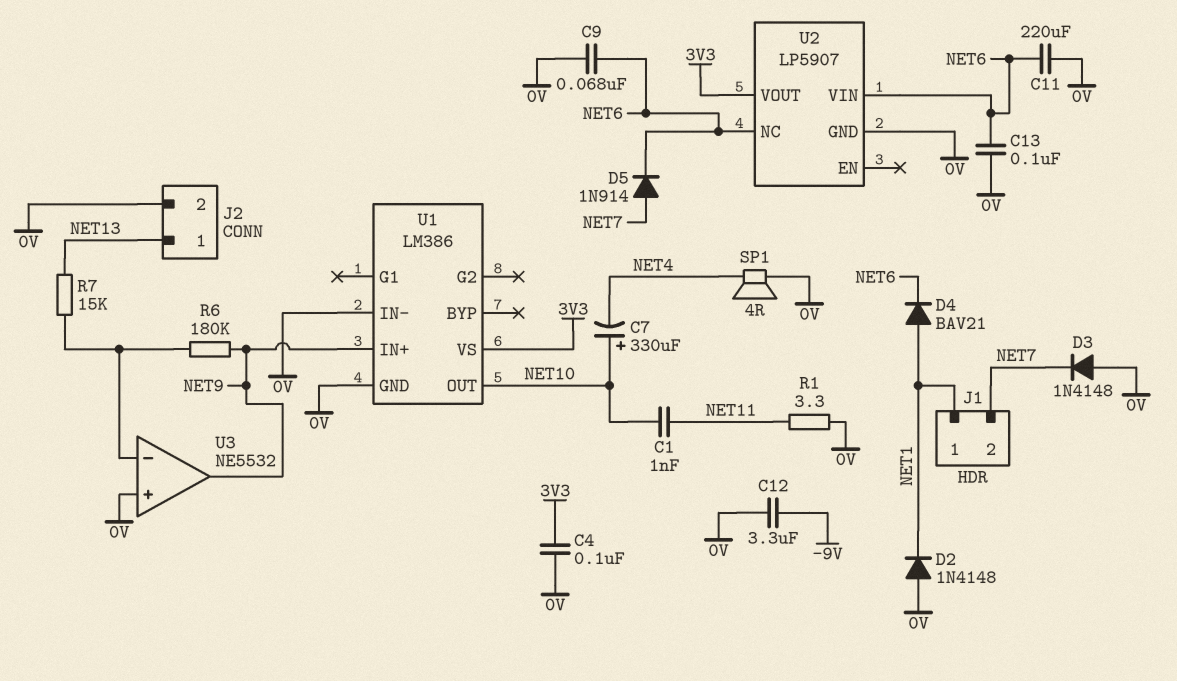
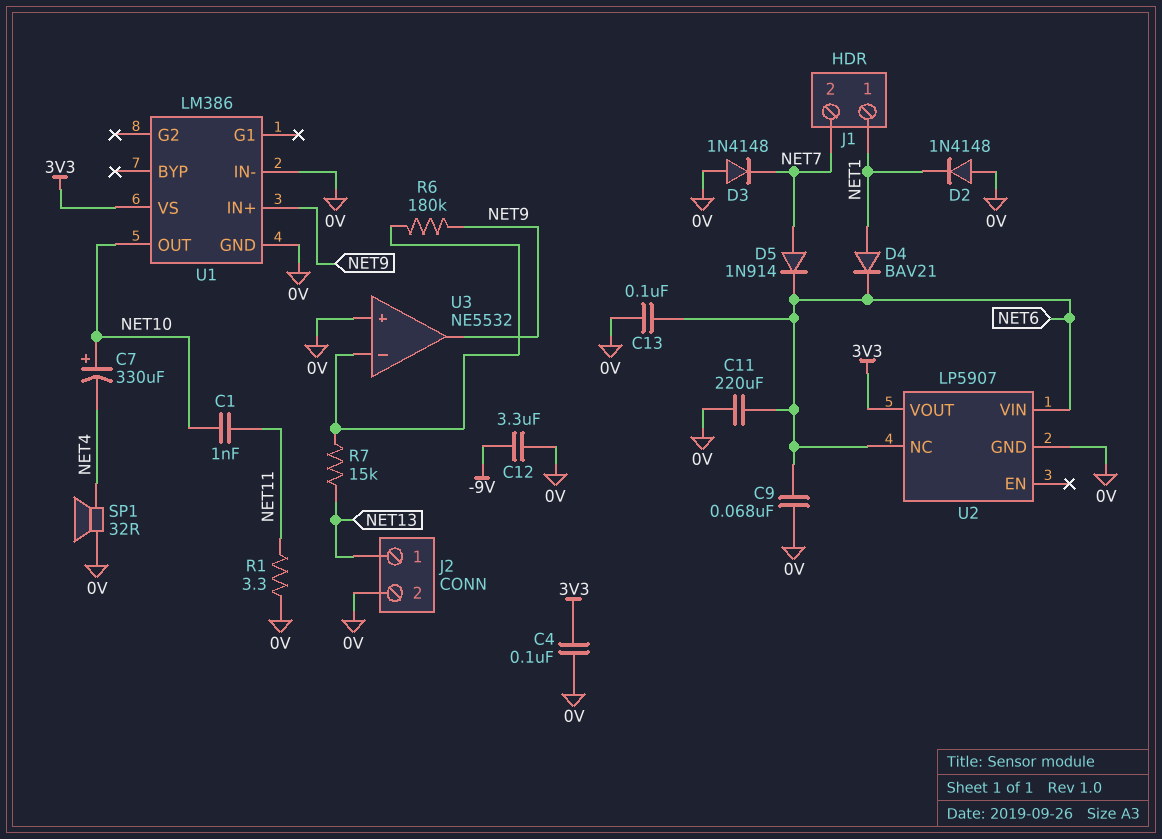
SP1: speaker 4R (0V, NET4) -> speaker 32R (0V, NET4)

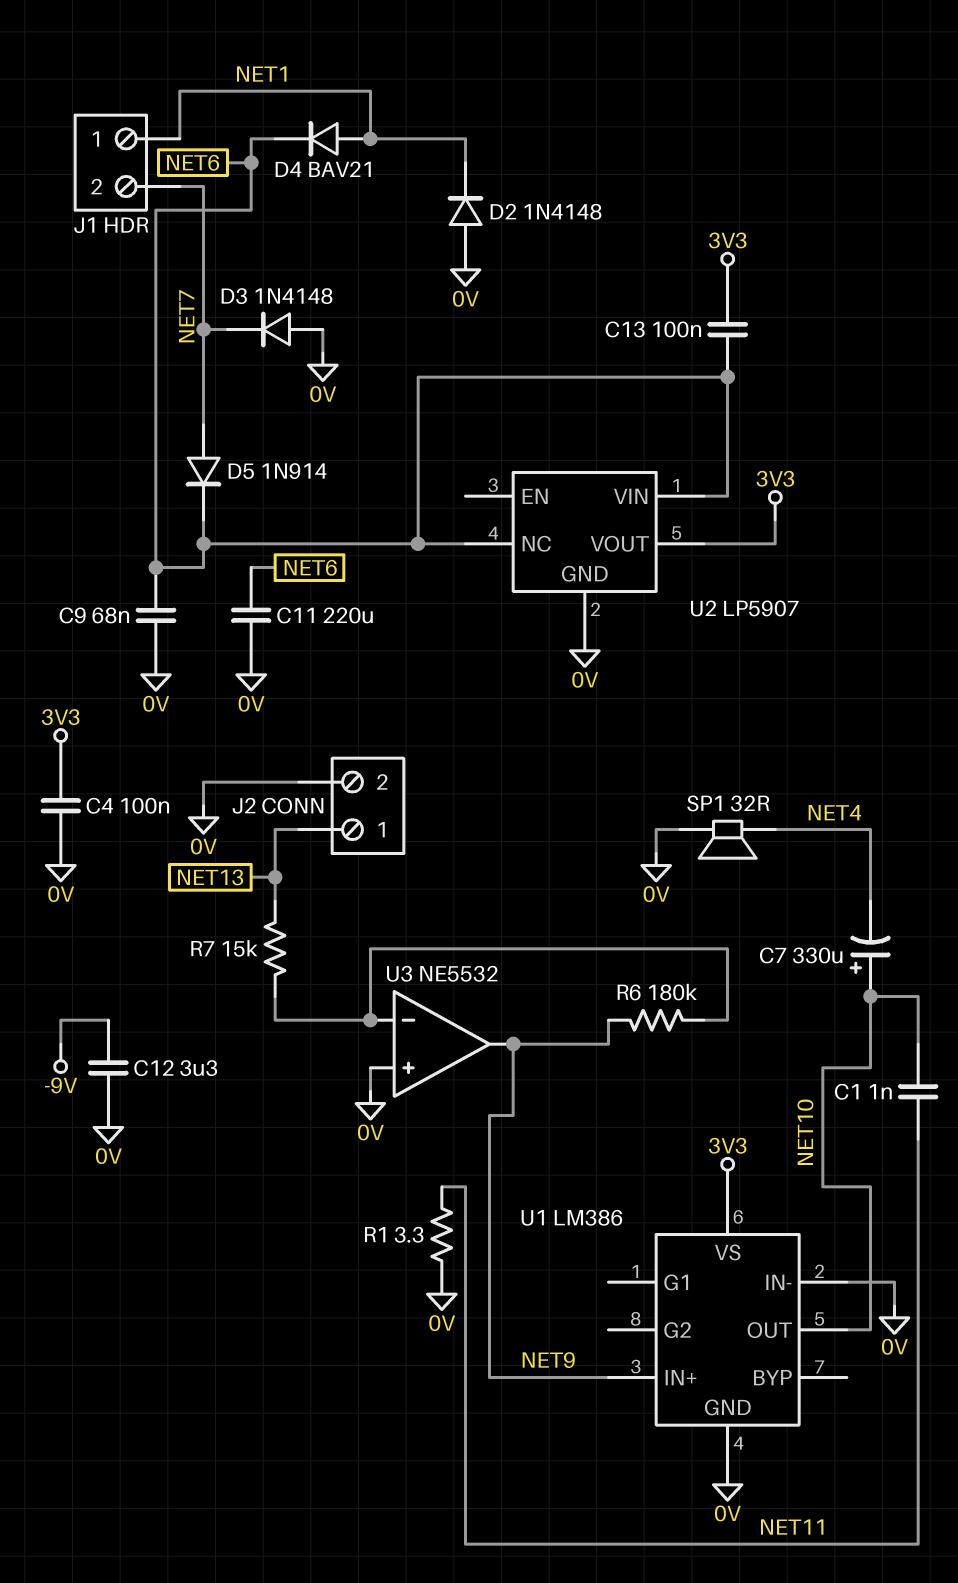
C13: 100nF (0V, NET6) -> 100nF (3V3, NET6)

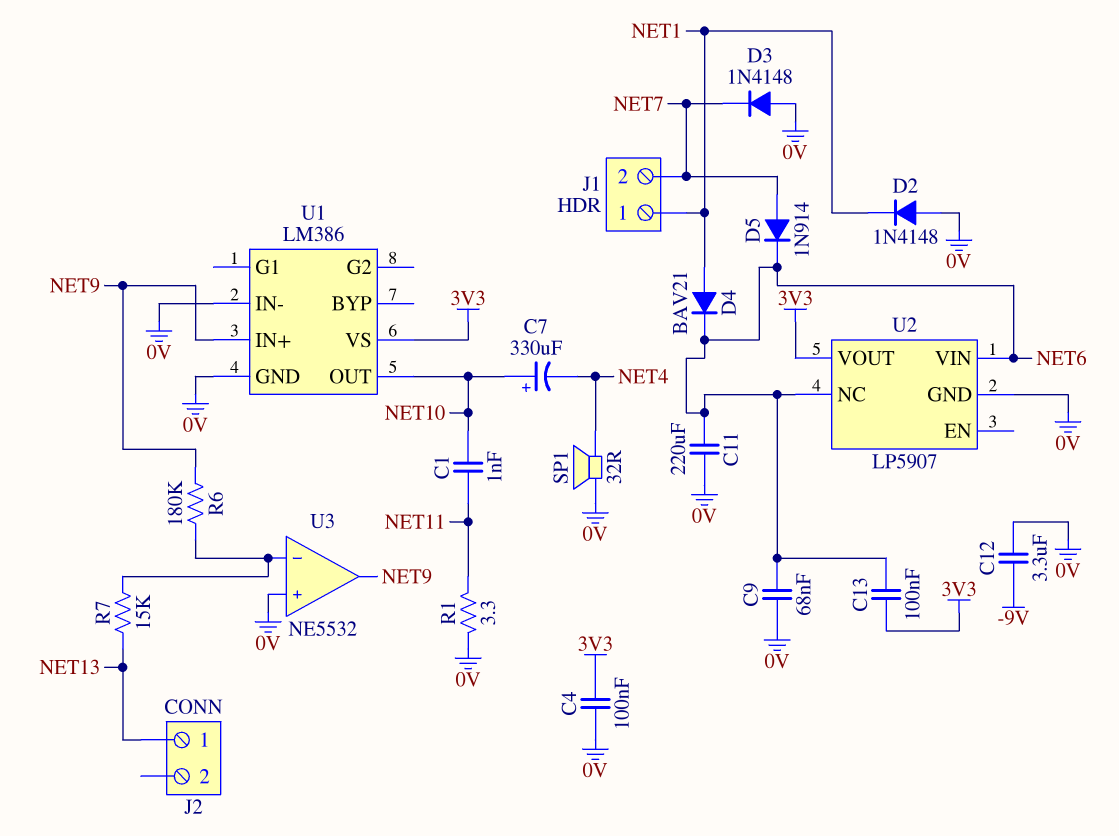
J2 pin 2: 0V -> none

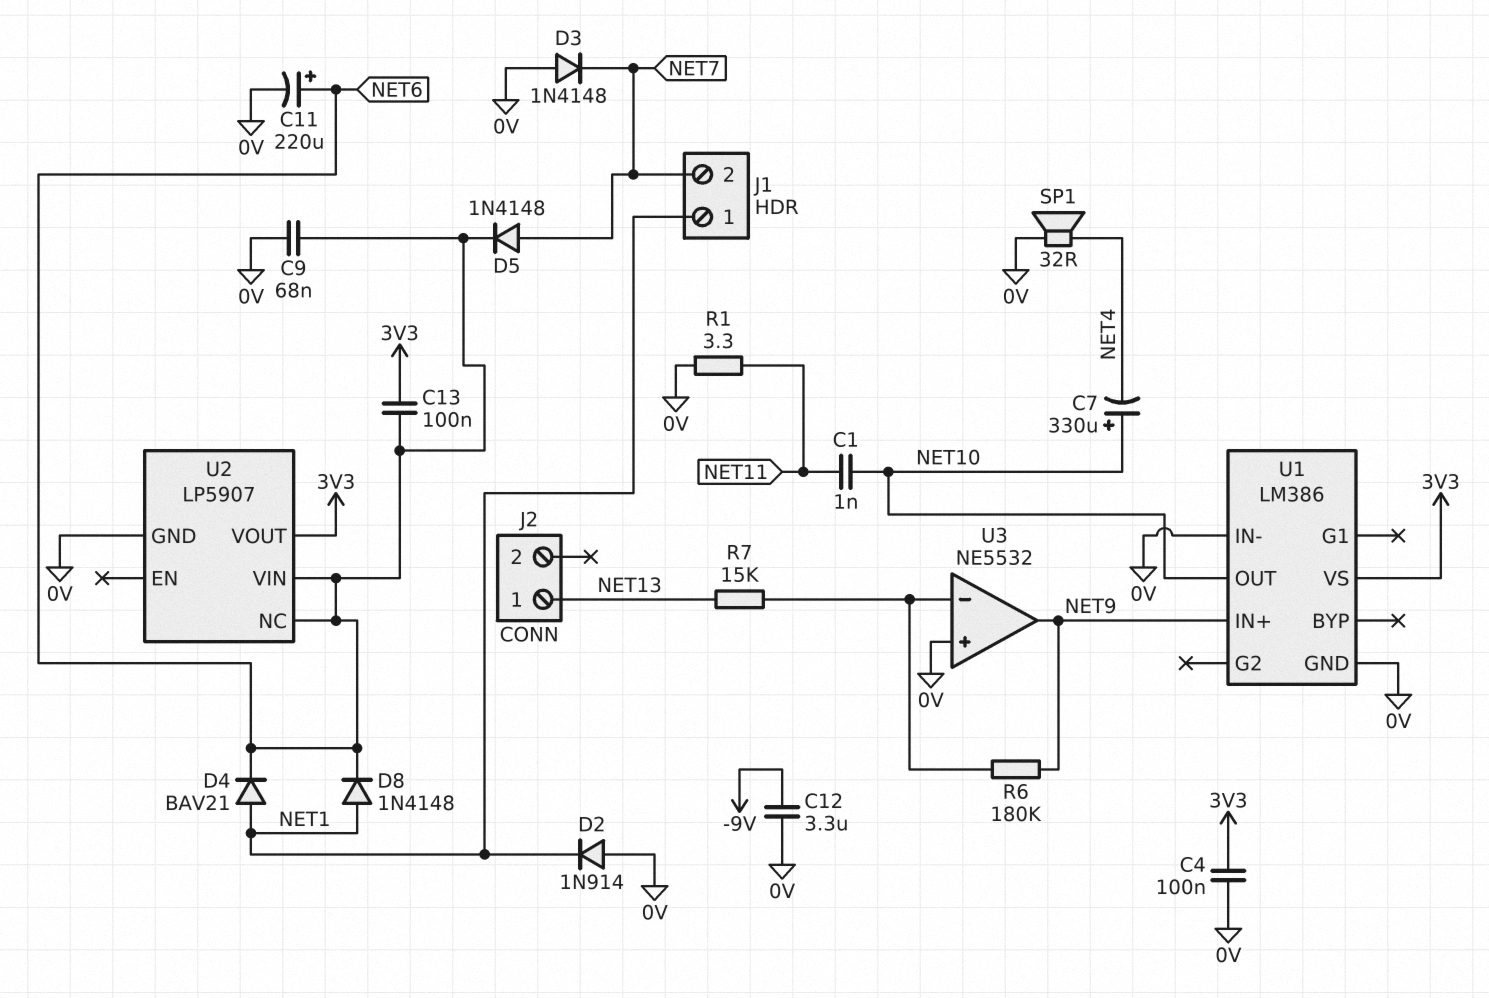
C11: 220uF (0V, NET6) -> 220uF (plus NET6, minus 0V)
D2: diode 1N4148 (A 0V, K NET1) -> diode 1N914 (A 0V, K NET1)
D5: diode 1N914 (A NET7, K NET6) -> diode 1N4148 (A NET7, K NET6)
D8: none -> diode 1N4148 (A NET1, K NET6)

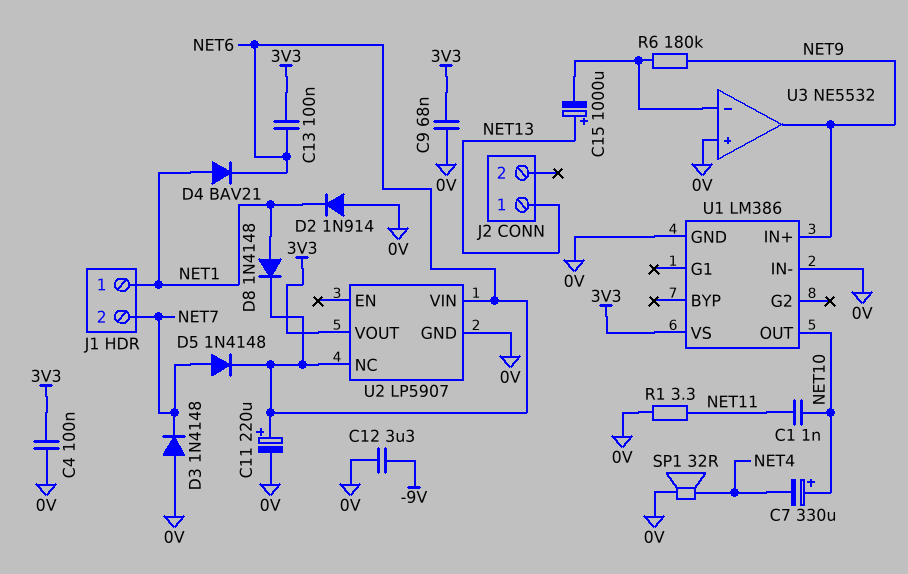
C9: 68nF (0V, NET6) -> 68nF (0V, 3V3)
C15: none -> 1000uF (plus NET13, minus U3/in-)
R7: 15k (NET13, U3/in-) -> none

